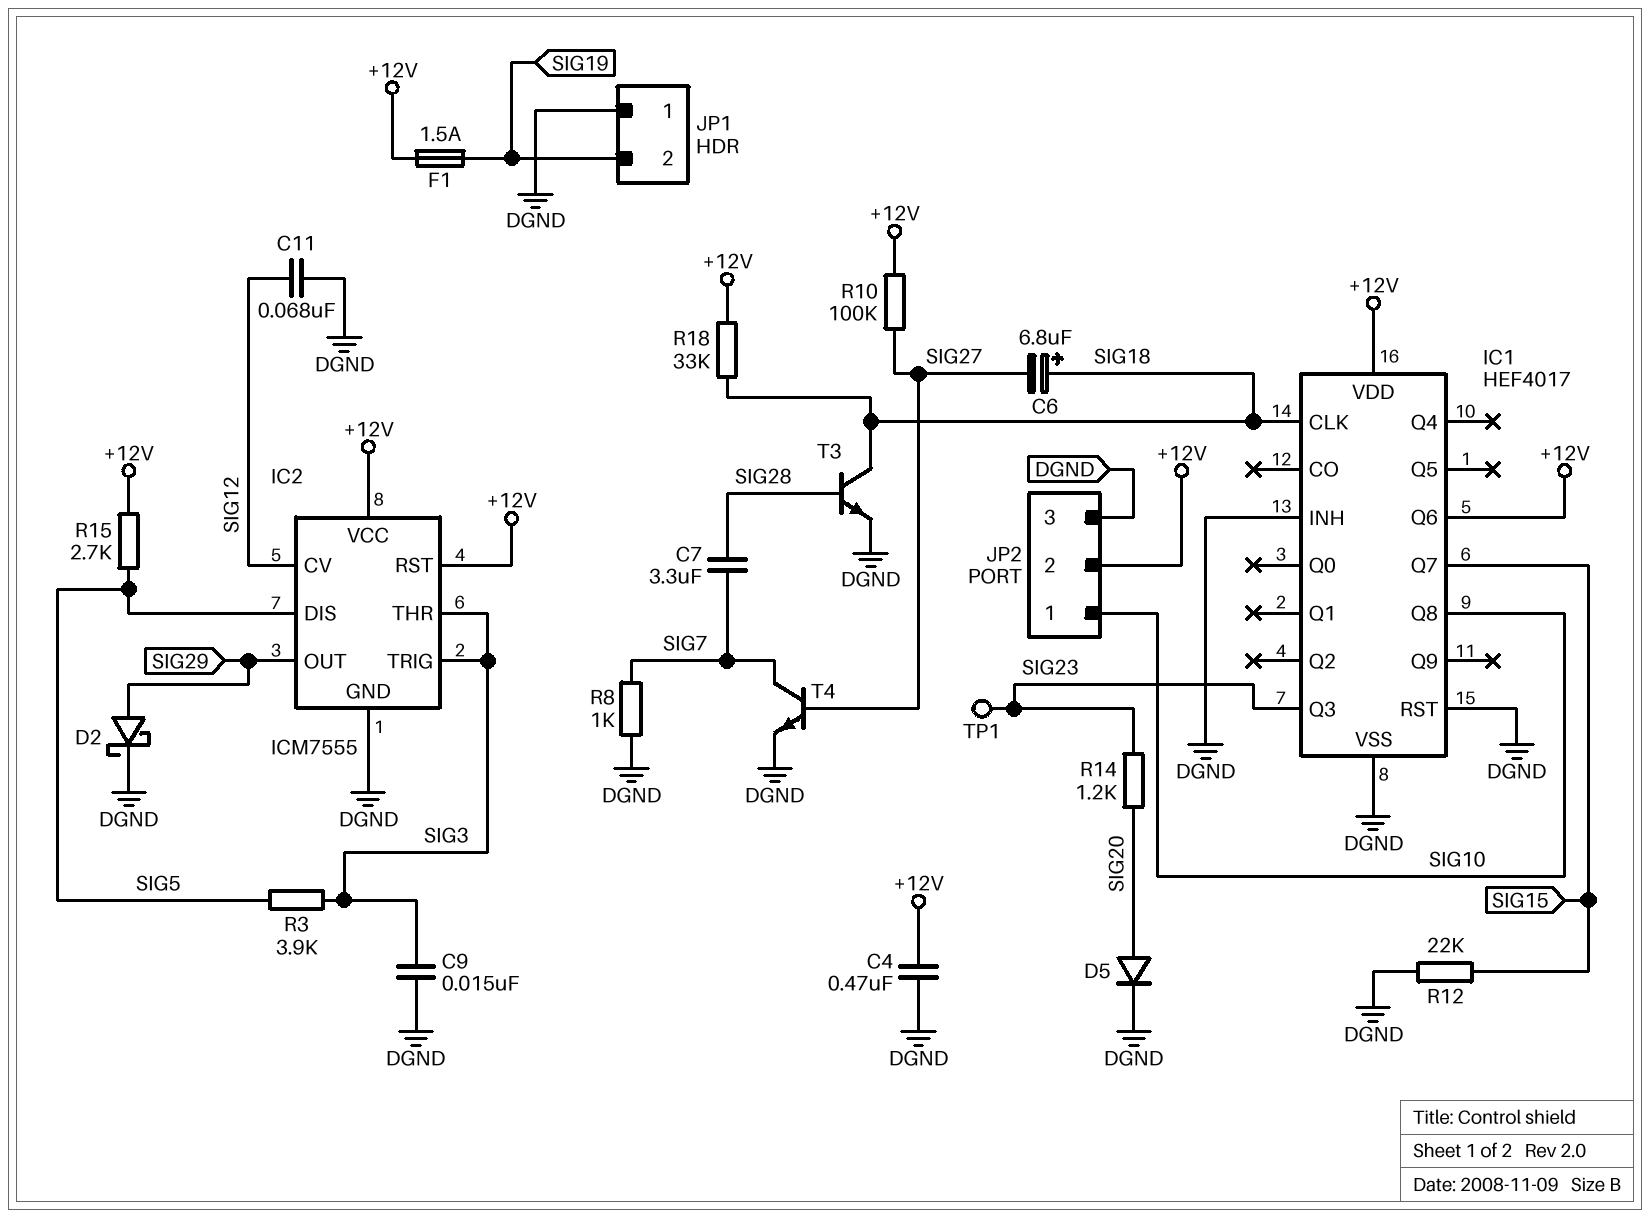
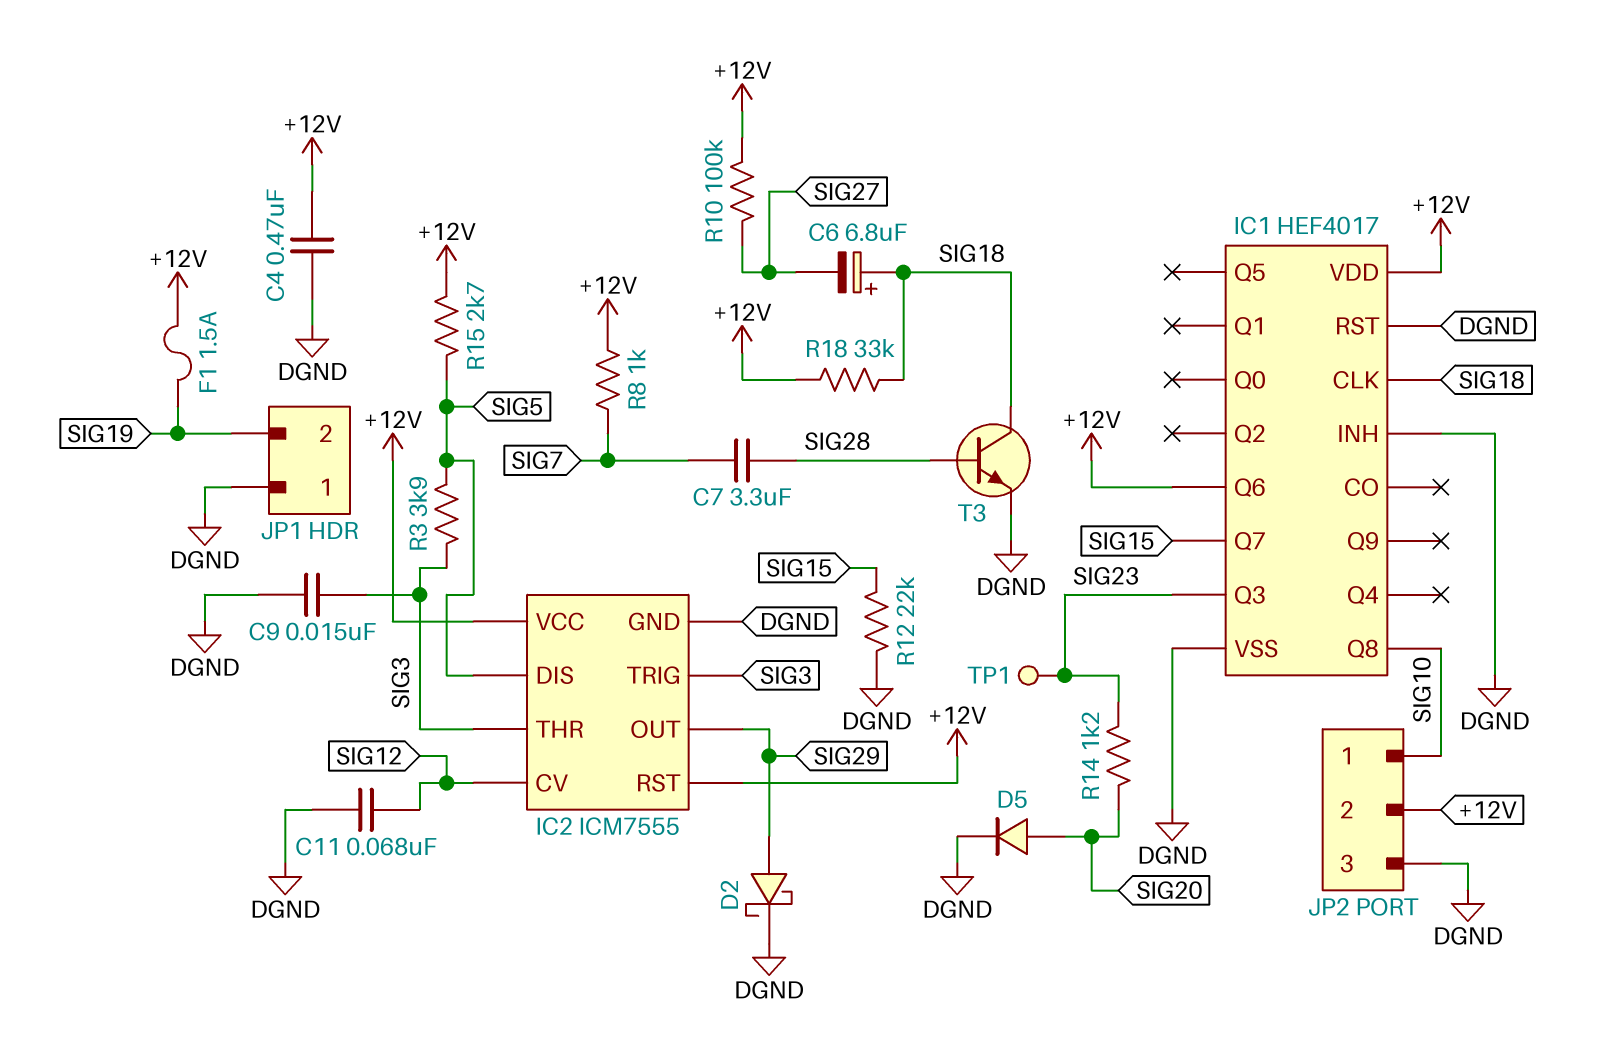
R8: 1k (DGND, SIG7) -> 1k (+12V, SIG7)
T4: NPN (B SIG27, C SIG7, E DGND) -> none

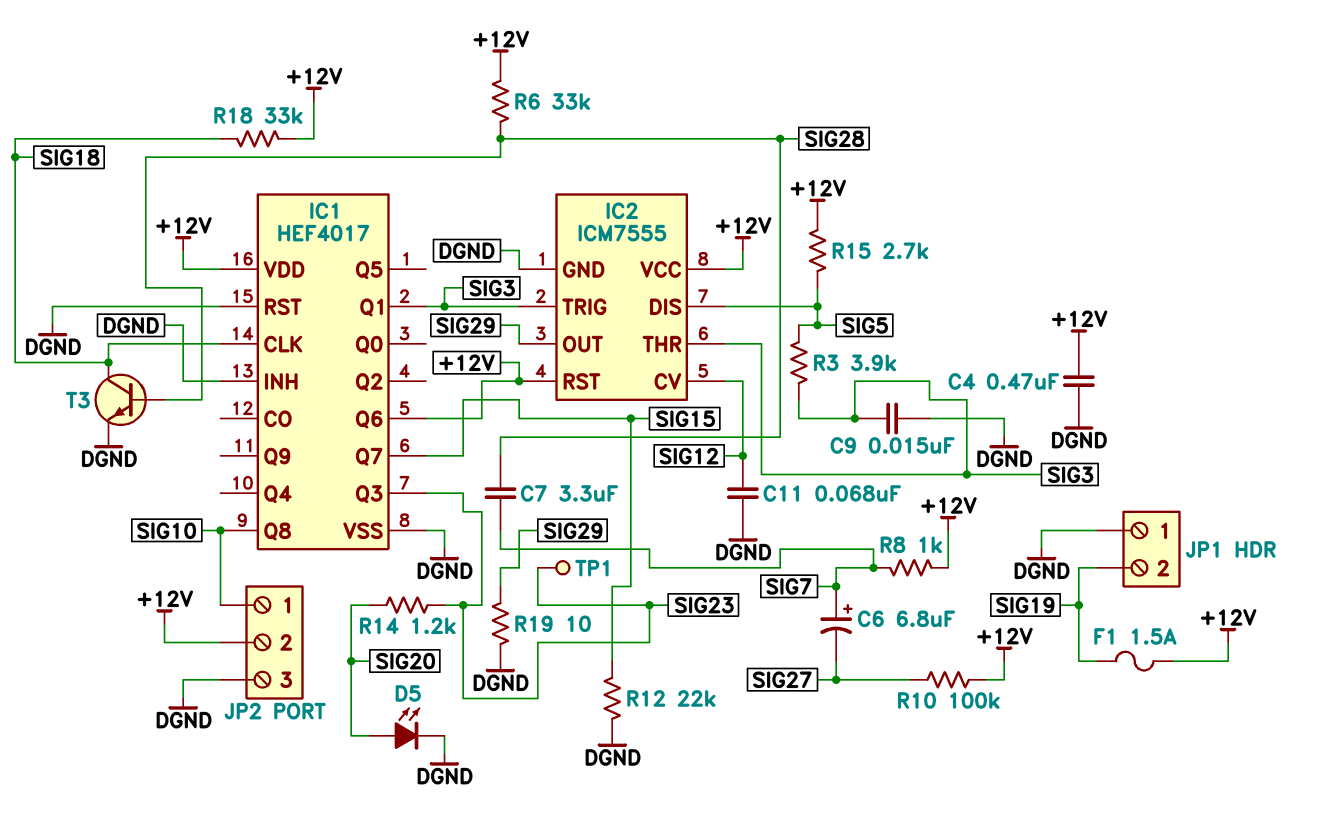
C6: 6.8uF (plus SIG18, minus SIG27) -> 6.8uF (plus SIG7, minus SIG27)
D2: schottky (A SIG29, K DGND) -> none
D5: diode (A SIG20, K DGND) -> LED (A SIG20, K DGND)
IC1 pin Q1: none -> SIG3
R6: none -> 33k (+12V, SIG28)
R19: none -> 10 (DGND, SIG29)

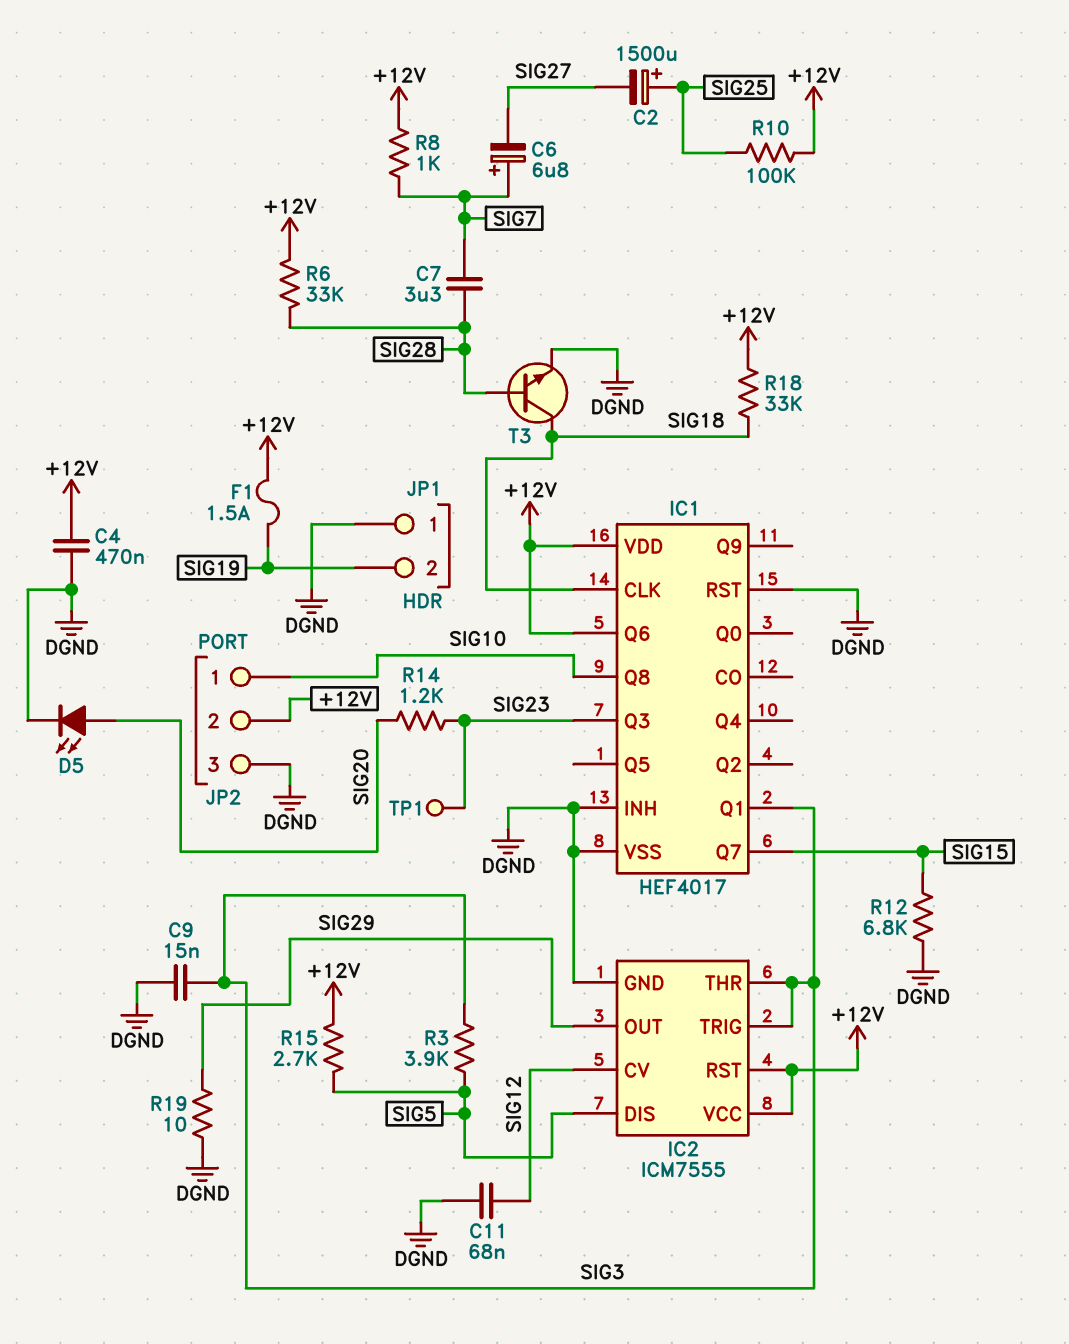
C2: none -> 1500uF (plus SIG25, minus SIG27)
R10: 100k (+12V, SIG27) -> 100k (+12V, SIG25)
R12: 22k (DGND, SIG15) -> 6.8k (DGND, SIG15)

